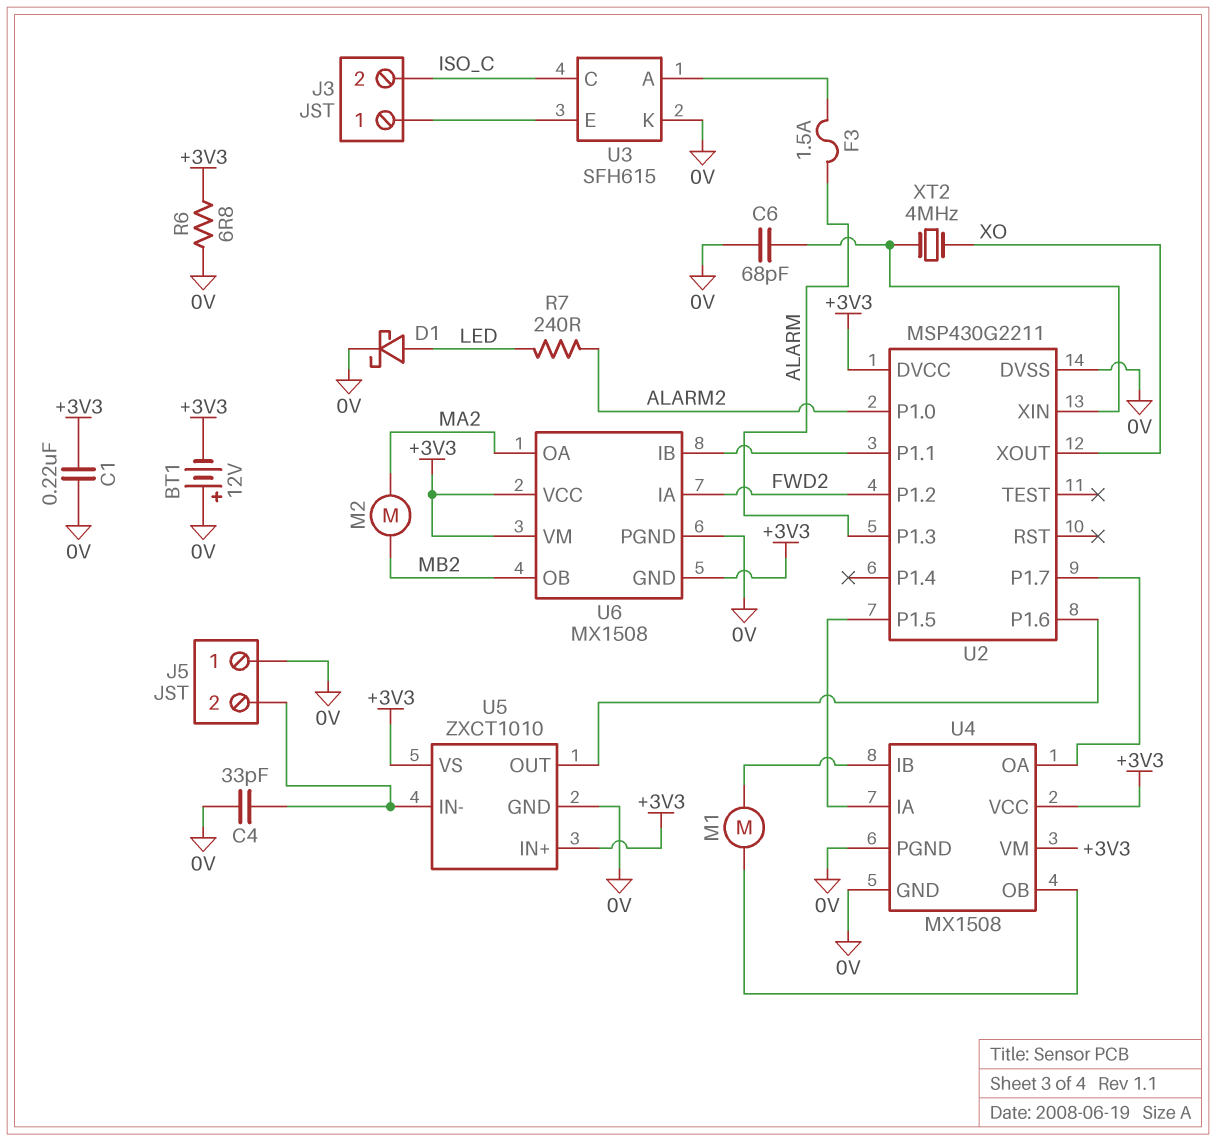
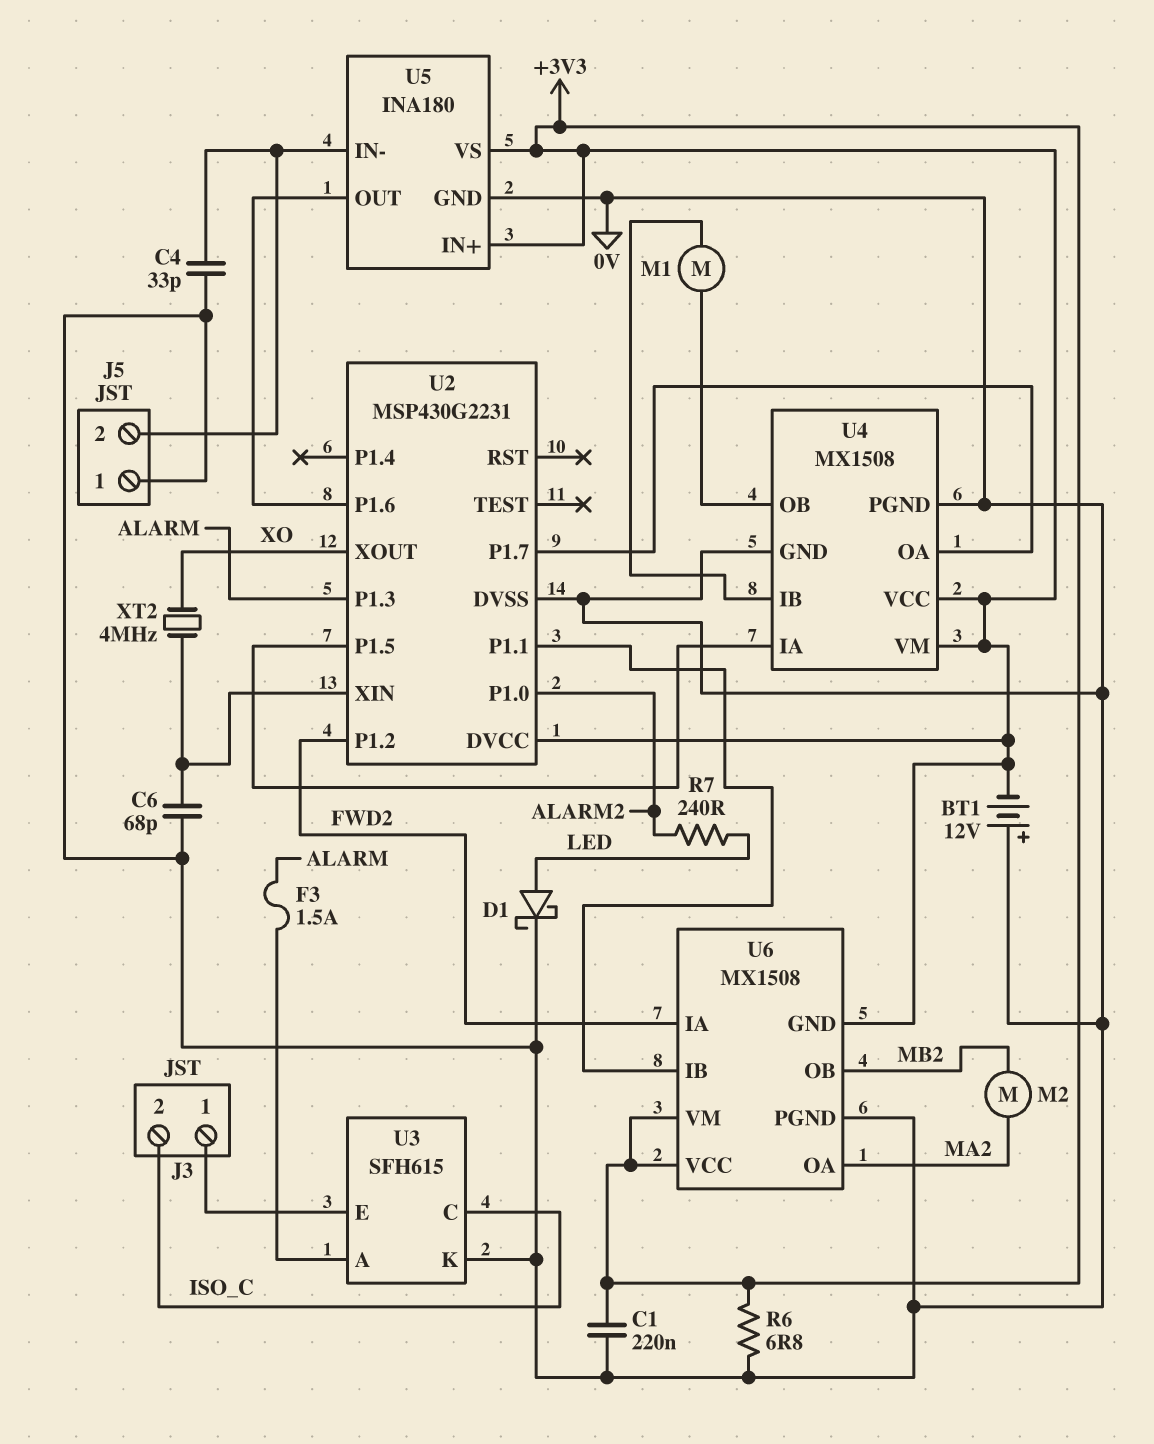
U2: MSP430G2211 -> MSP430G2231
U5: ZXCT1010 -> INA180

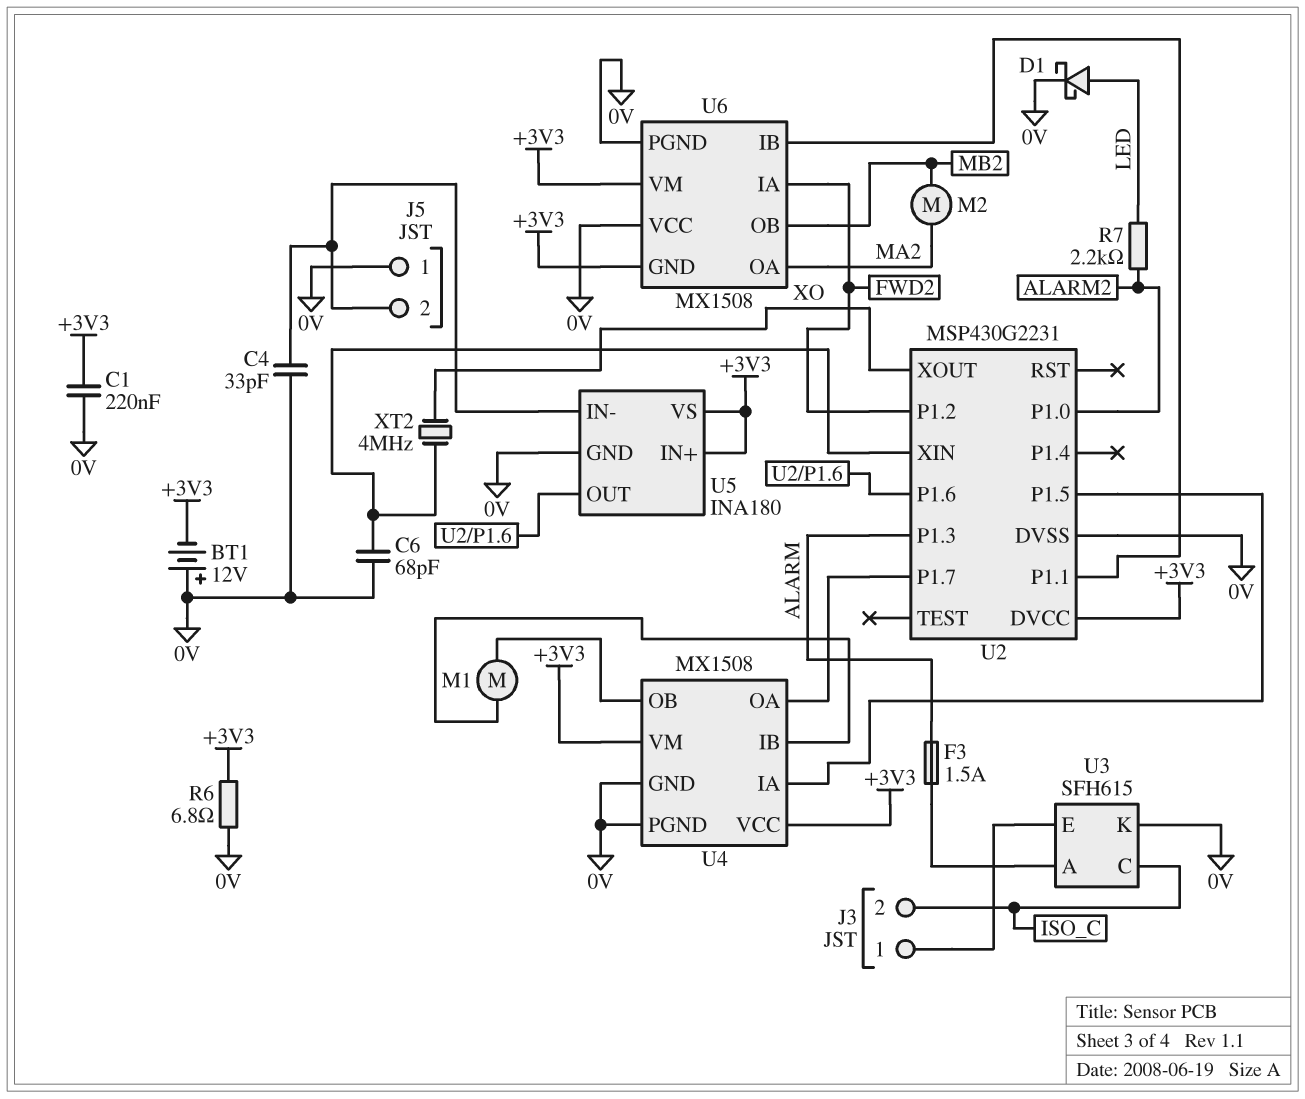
R7: 240 (ALARM2, LED) -> 2.2k (ALARM2, LED)
U6 pin VCC: +3V3 -> 0V

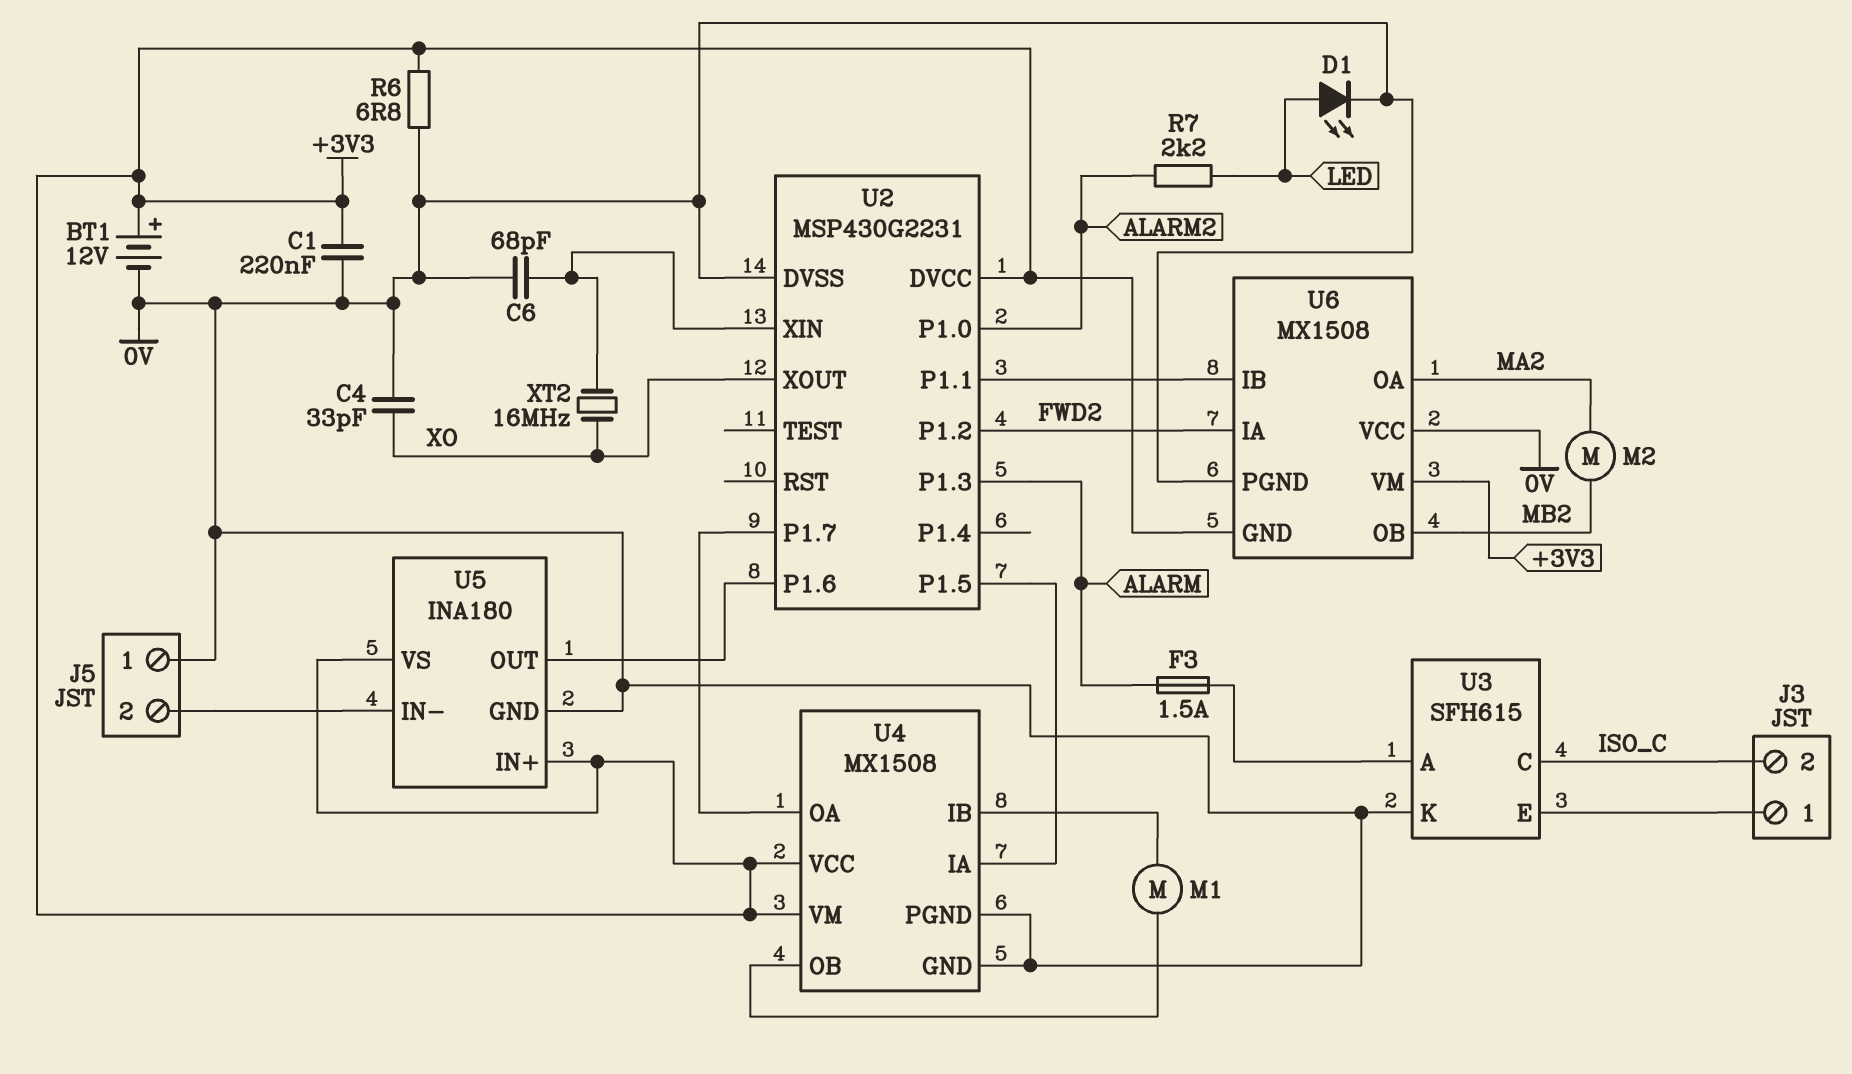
BT1: 12V (plus 0V, minus +3V3) -> 12V (plus +3V3, minus 0V)
C4: 33pF (0V, J5/2) -> 33pF (0V, XO)
D1: schottky (A LED, K 0V) -> LED (A LED, K 0V)
XT2: 4MHz (U2/XIN, XO) -> 16MHz (U2/XIN, XO)

